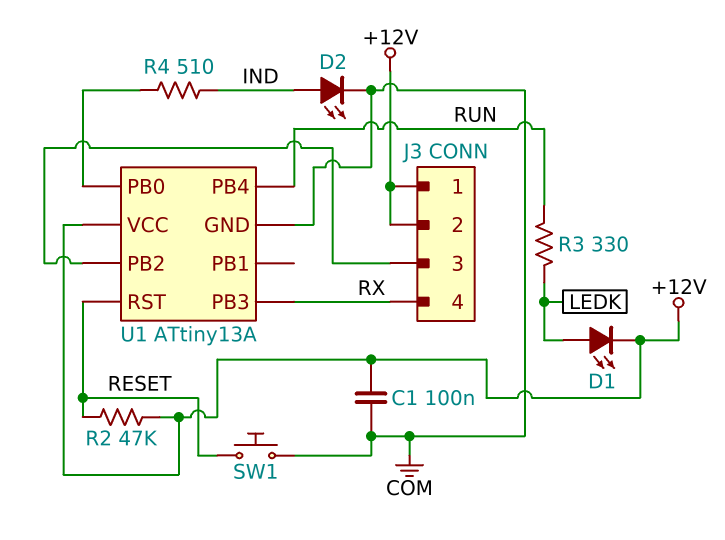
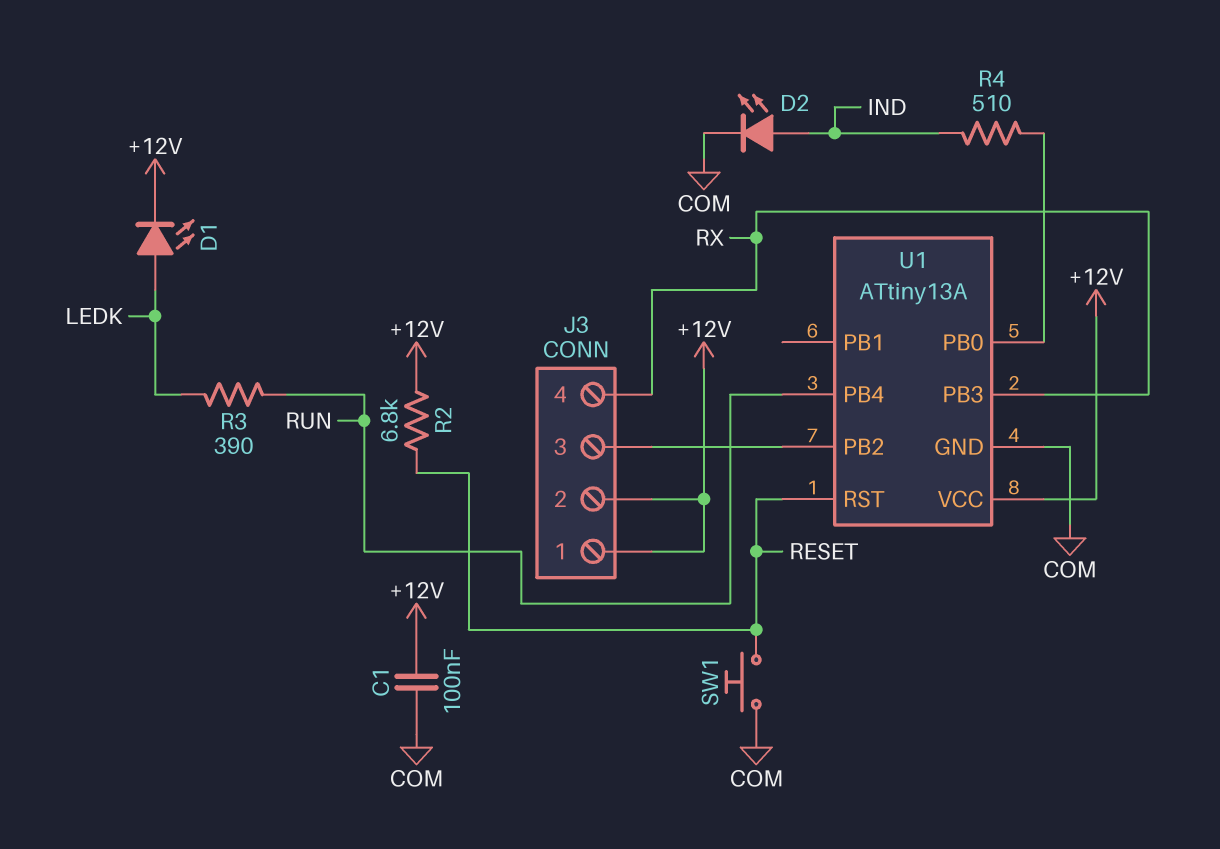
R2: 47k (+12V, RESET) -> 6.8k (+12V, RESET)
R3: 330 (LEDK, RUN) -> 390 (LEDK, RUN)

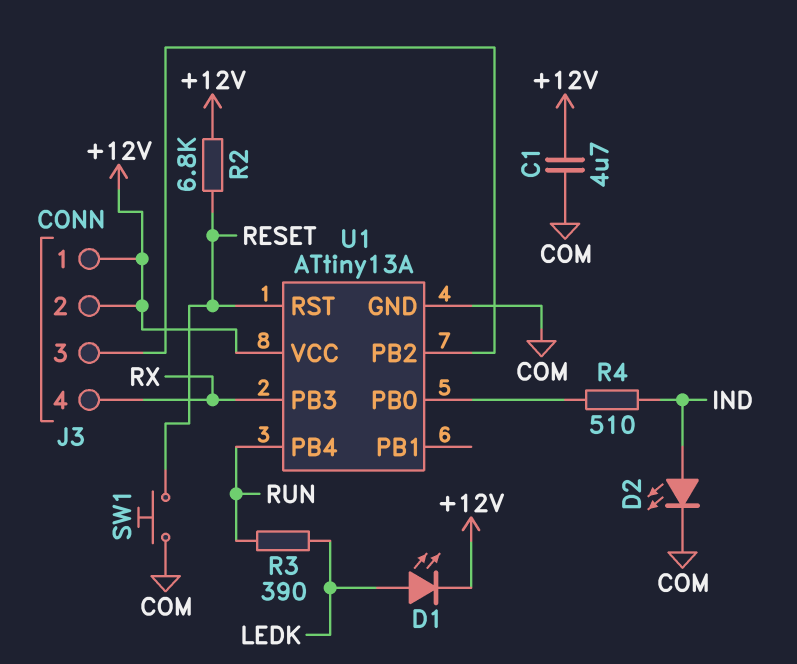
C1: 100nF (+12V, COM) -> 4.7uF (+12V, COM)

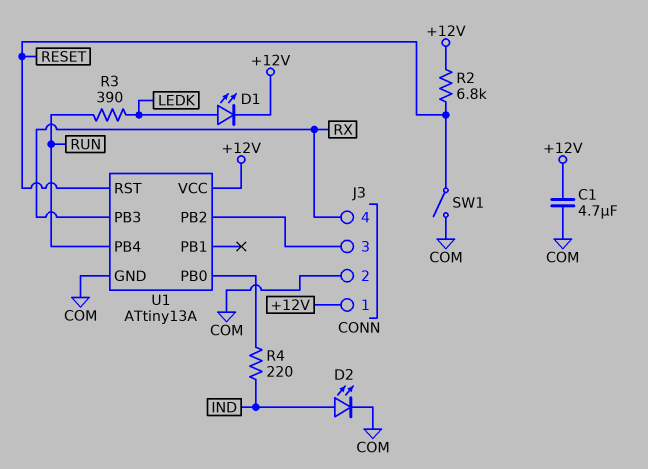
J3 pin 2: +12V -> COM
R4: 510 (IND, U1/PB0) -> 220 (IND, U1/PB0)
SW1: button (COM, RESET) -> switch (COM, RESET)

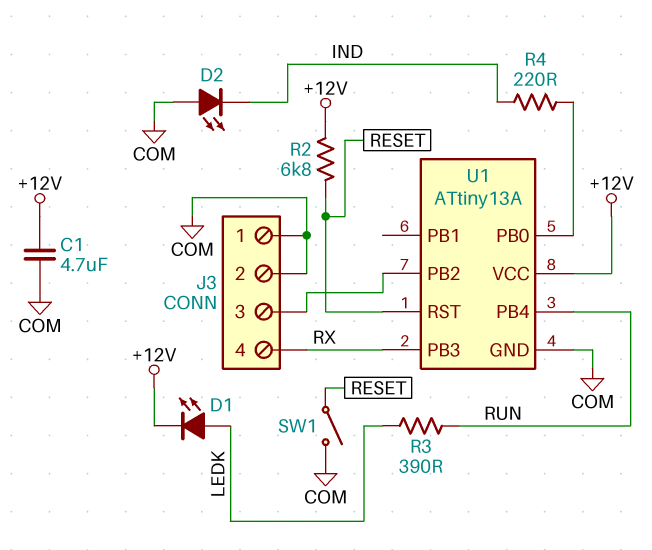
D2: LED (A IND, K COM) -> LED (A COM, K IND)
J3 pin 1: +12V -> COM

